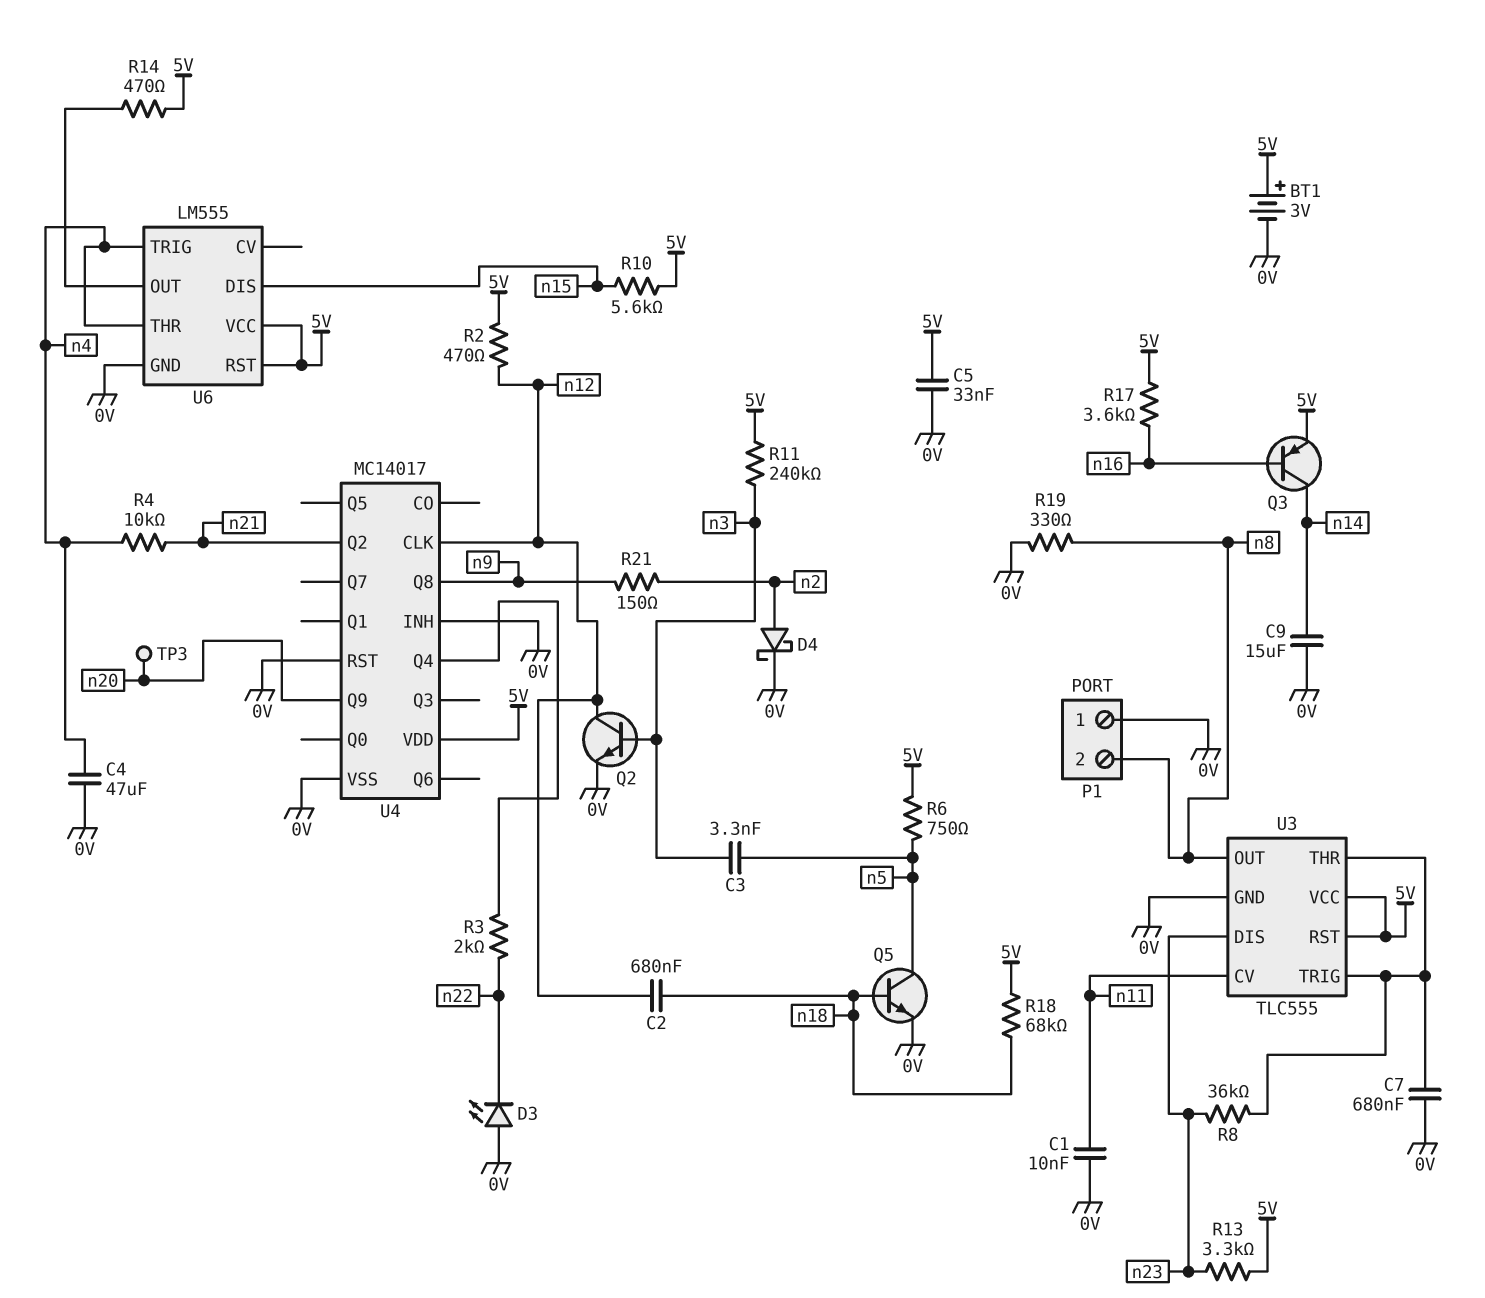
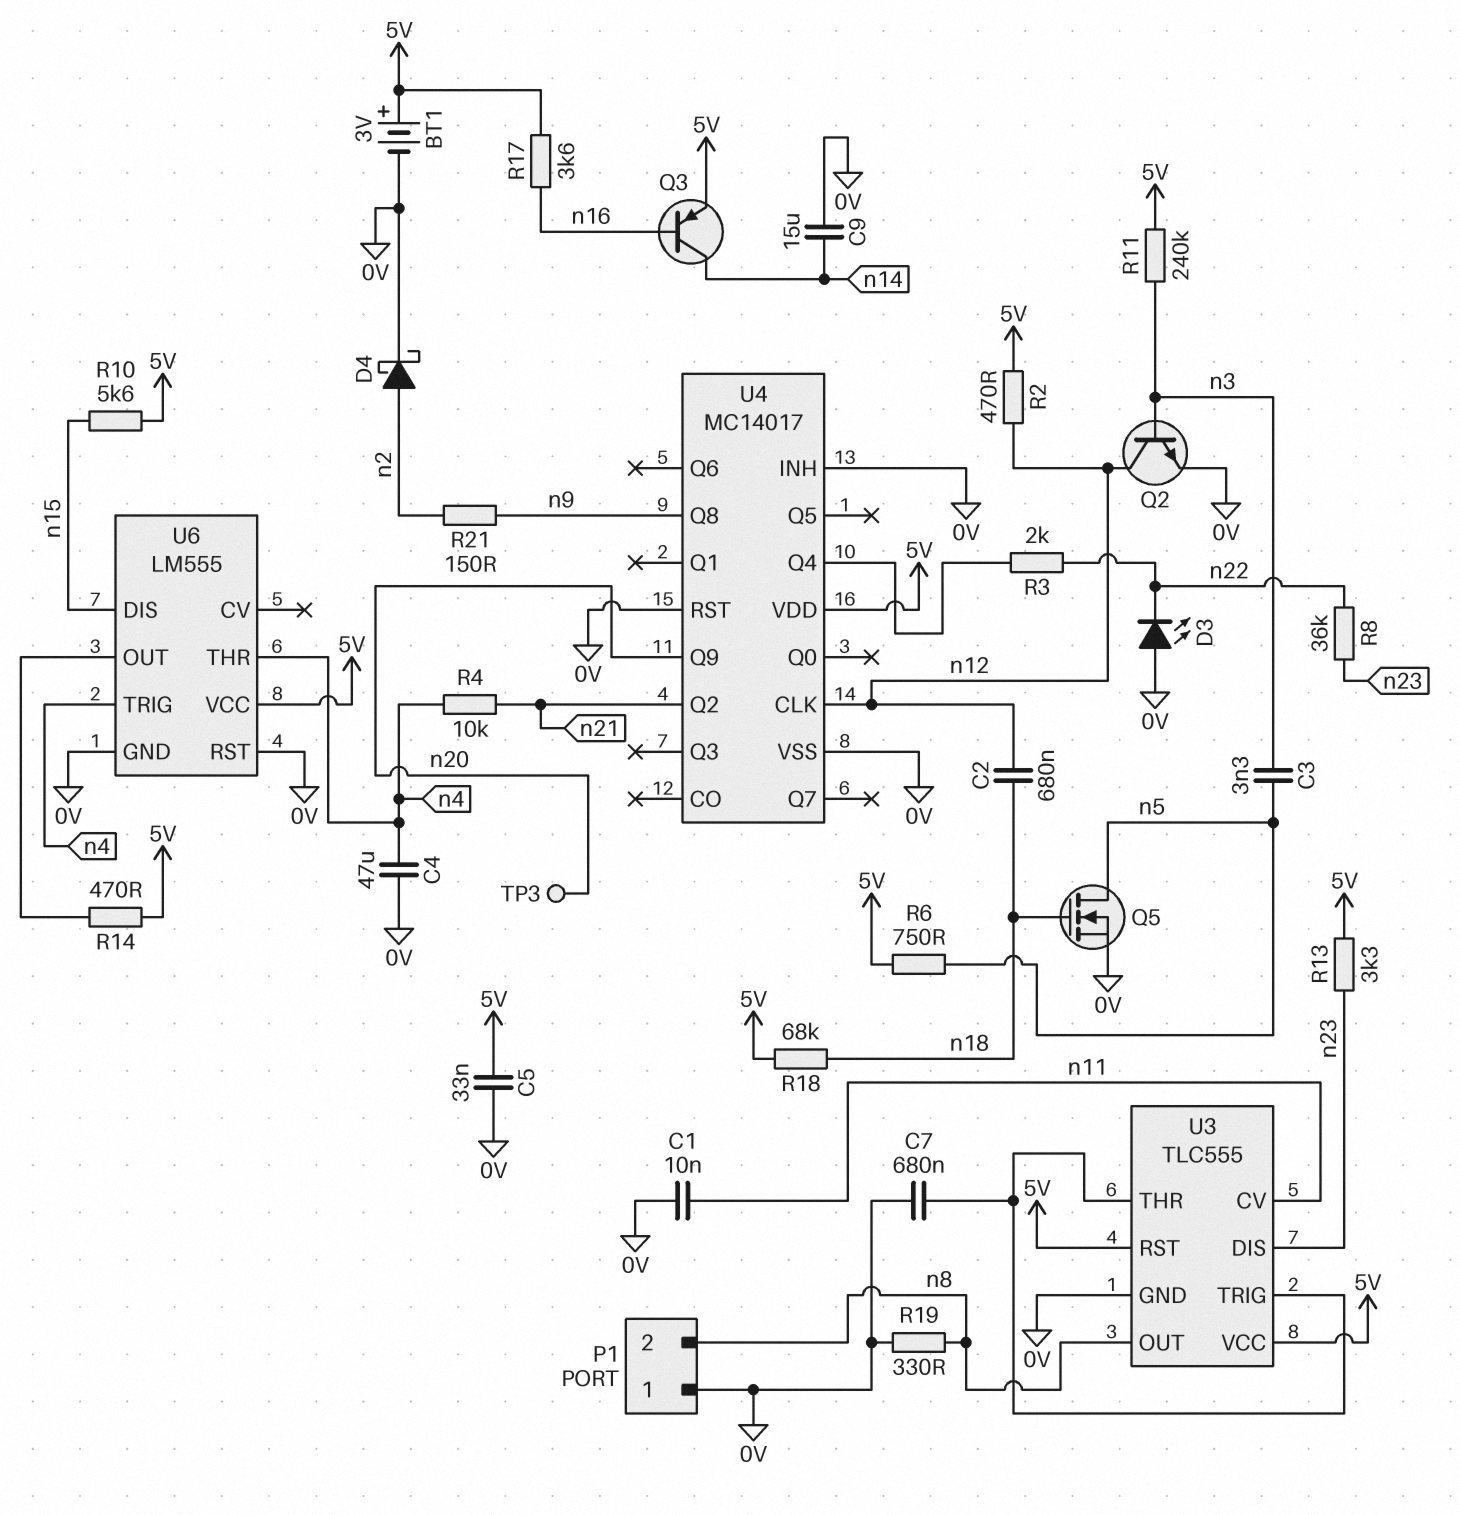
Q5: NPN (B n18, C n5, E 0V) -> NMOS (G n18, D n5, S 0V)
R8: 36k (U3/THR, n23) -> 36k (n22, n23)
U6 pin RST: 5V -> 0V

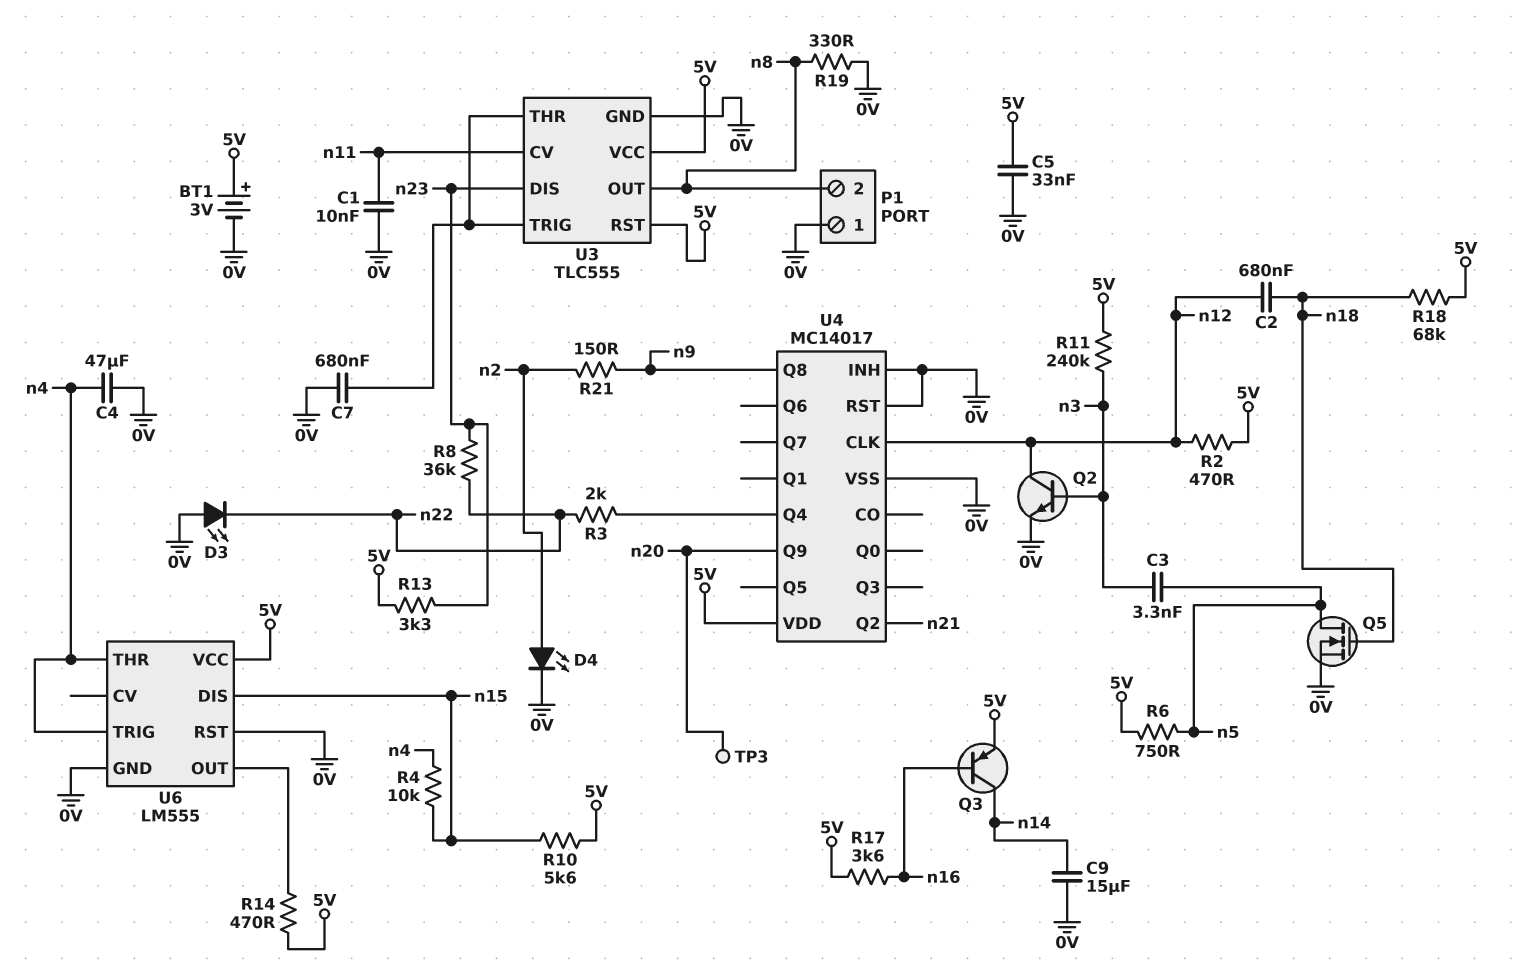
D4: schottky (A n2, K 0V) -> LED (A n2, K 0V)
R4: 10k (n4, n21) -> 10k (n4, n15)

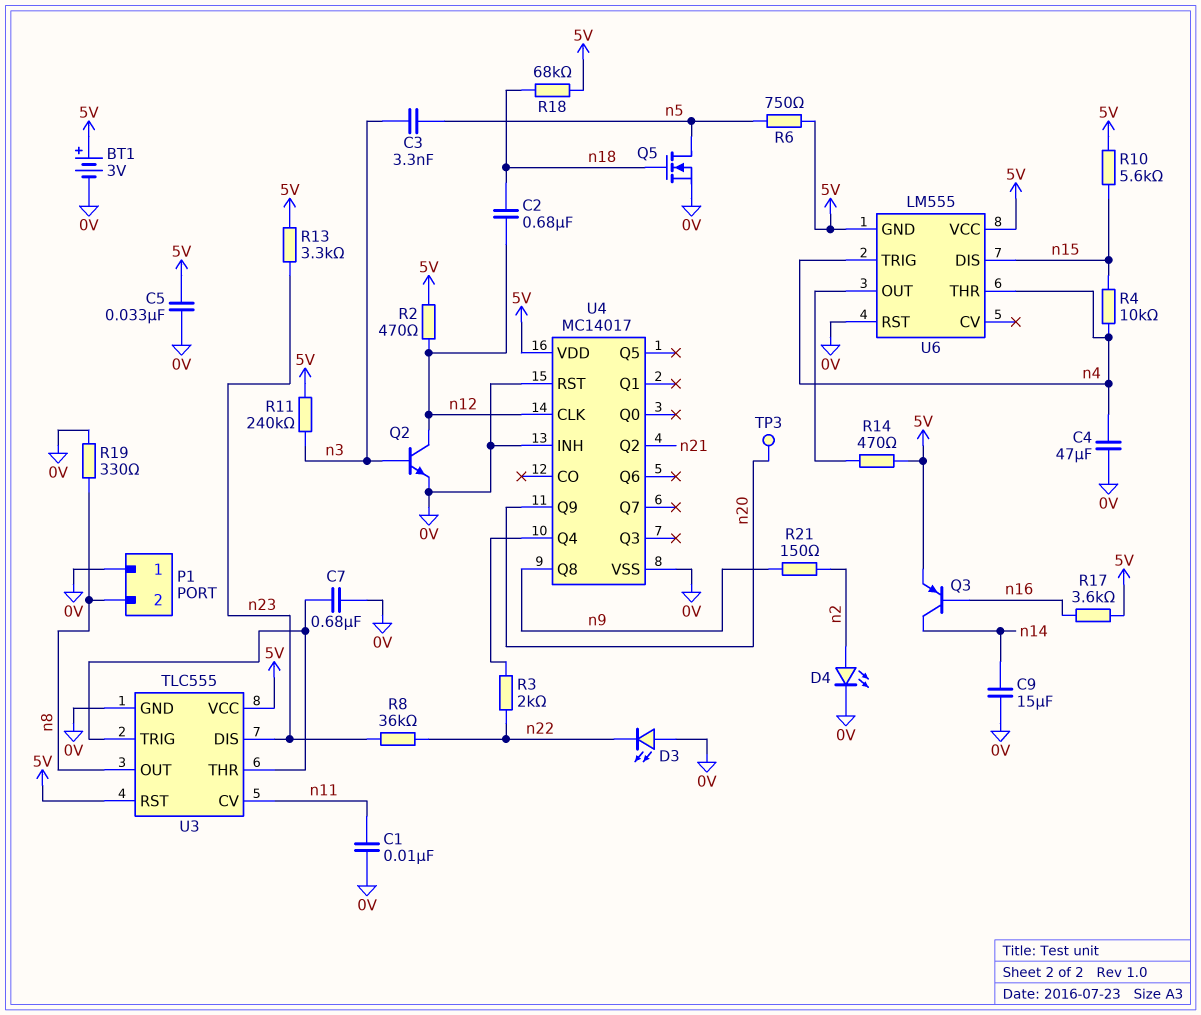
U6 pin GND: 0V -> 5V

